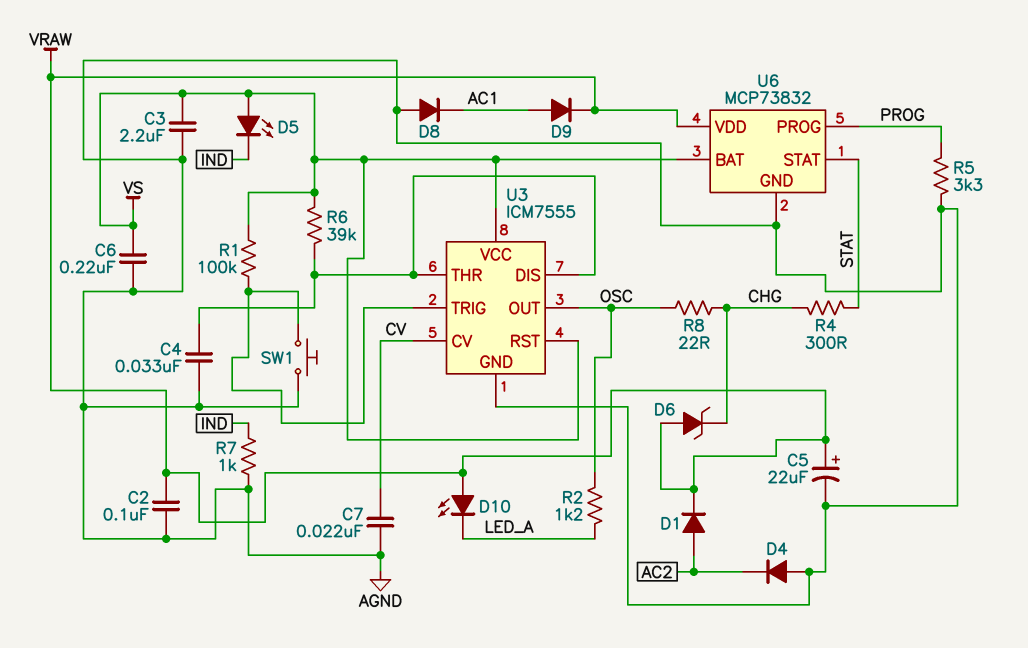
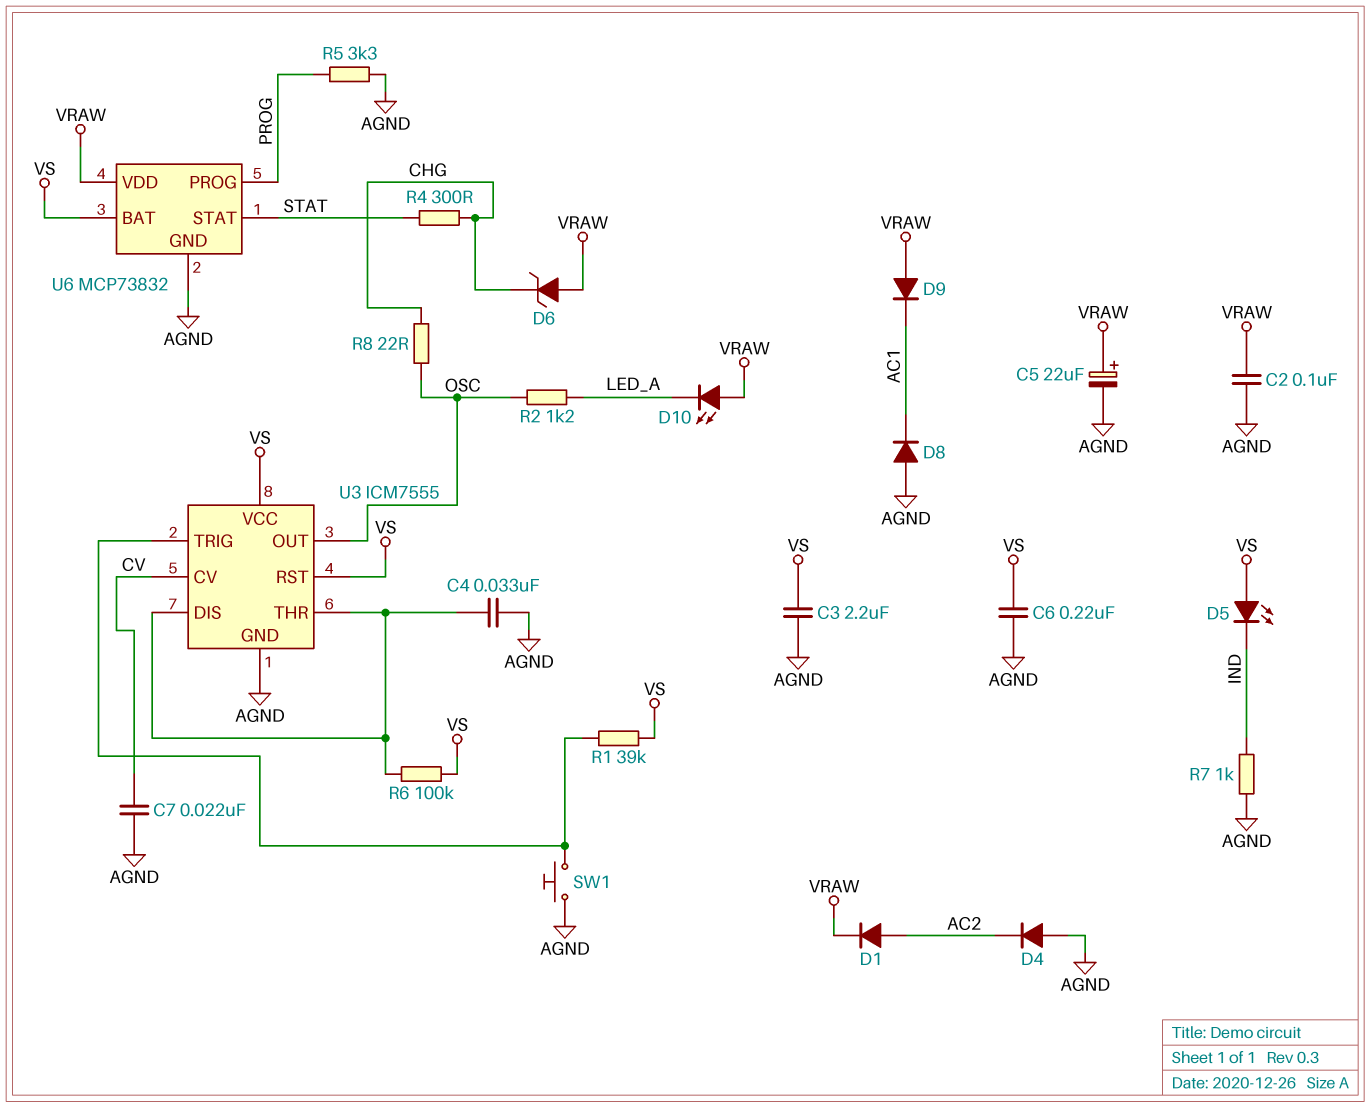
D9: diode (A AC1, K VRAW) -> diode (A VRAW, K AC1)
R1: 100k (U3/TRIG, VS) -> 39k (U3/TRIG, VS)
R6: 39k (U3/DIS, VS) -> 100k (U3/DIS, VS)

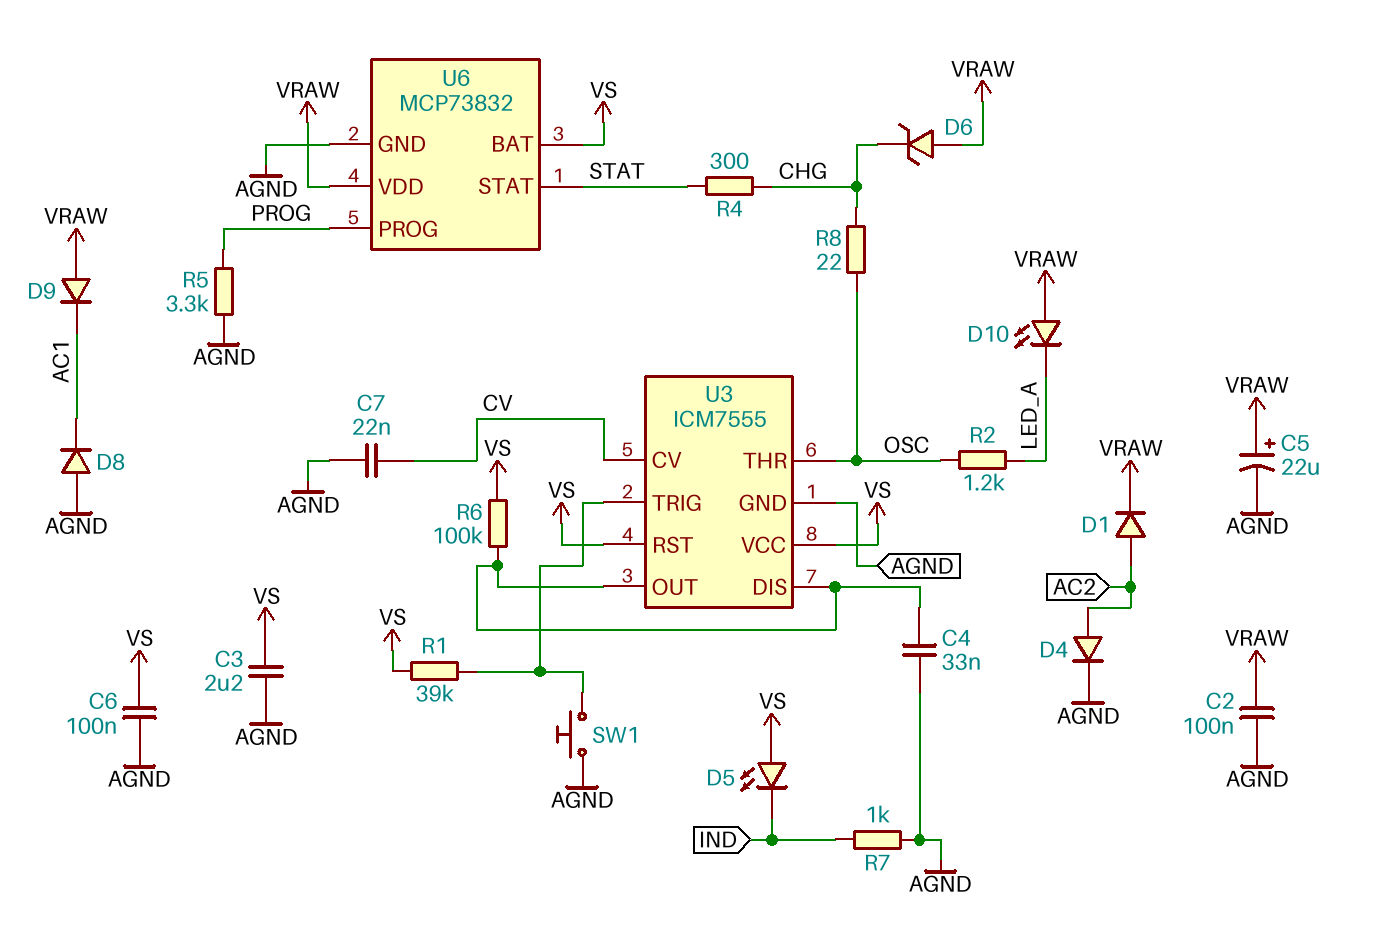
C6: 220nF (AGND, VS) -> 100nF (AGND, VS)
D4: diode (A AGND, K AC2) -> diode (A AC2, K AGND)
U3 pin OUT: OSC -> U3/DIS
U3 pin THR: U3/DIS -> OSC

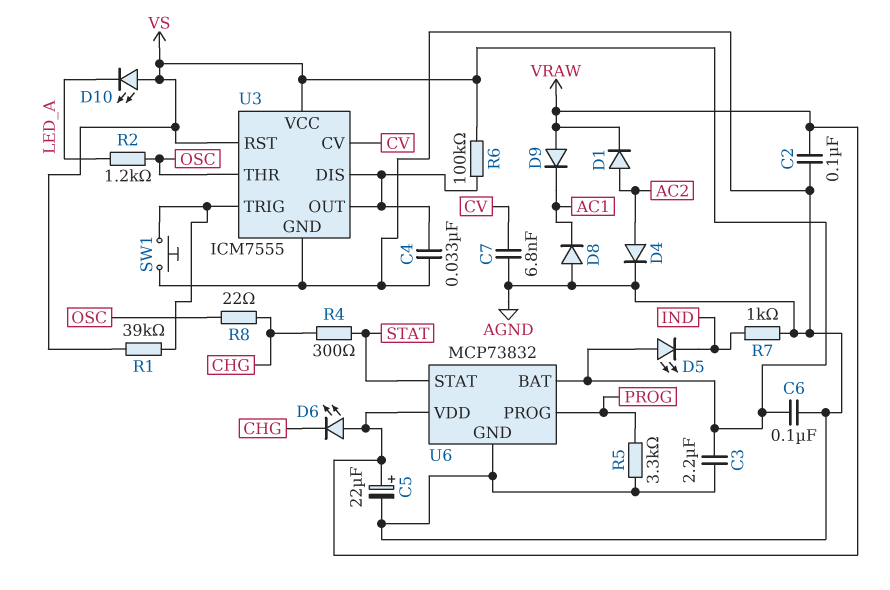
C7: 22nF (AGND, CV) -> 6.8nF (AGND, CV)
D6: zener (A VRAW, K CHG) -> LED (A VRAW, K CHG)
D10: LED (A VRAW, K LED_A) -> LED (A VS, K LED_A)

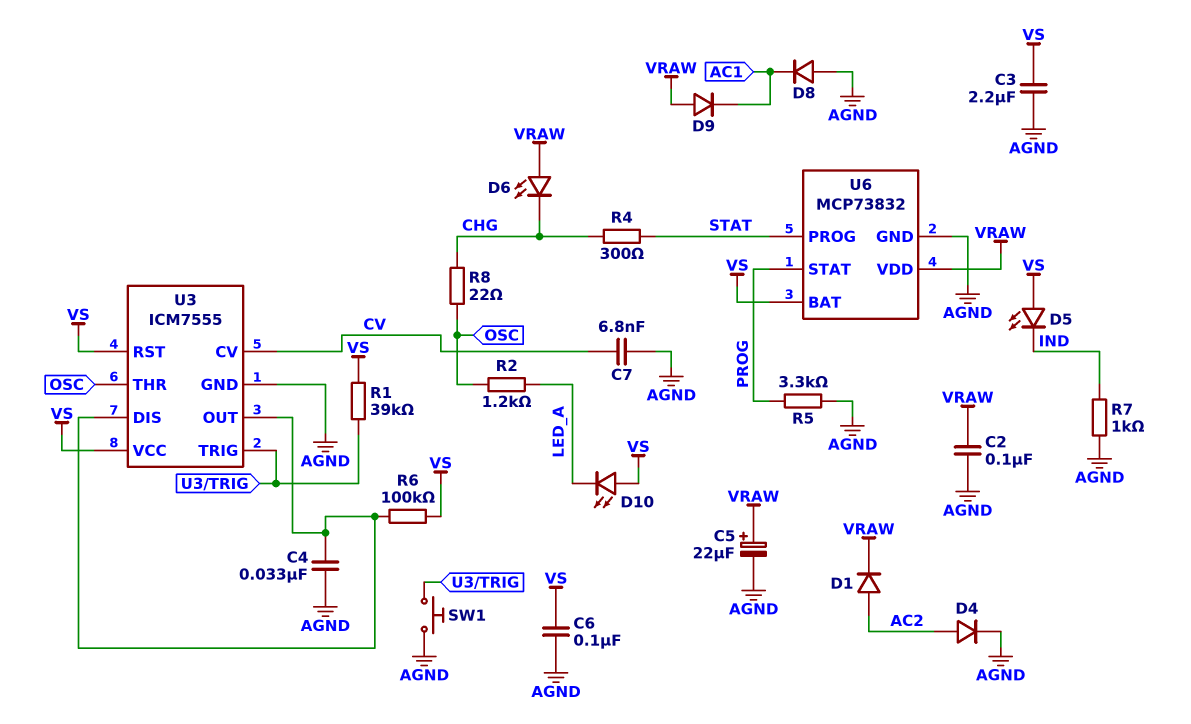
U6 pin PROG: PROG -> STAT
U6 pin STAT: STAT -> PROG

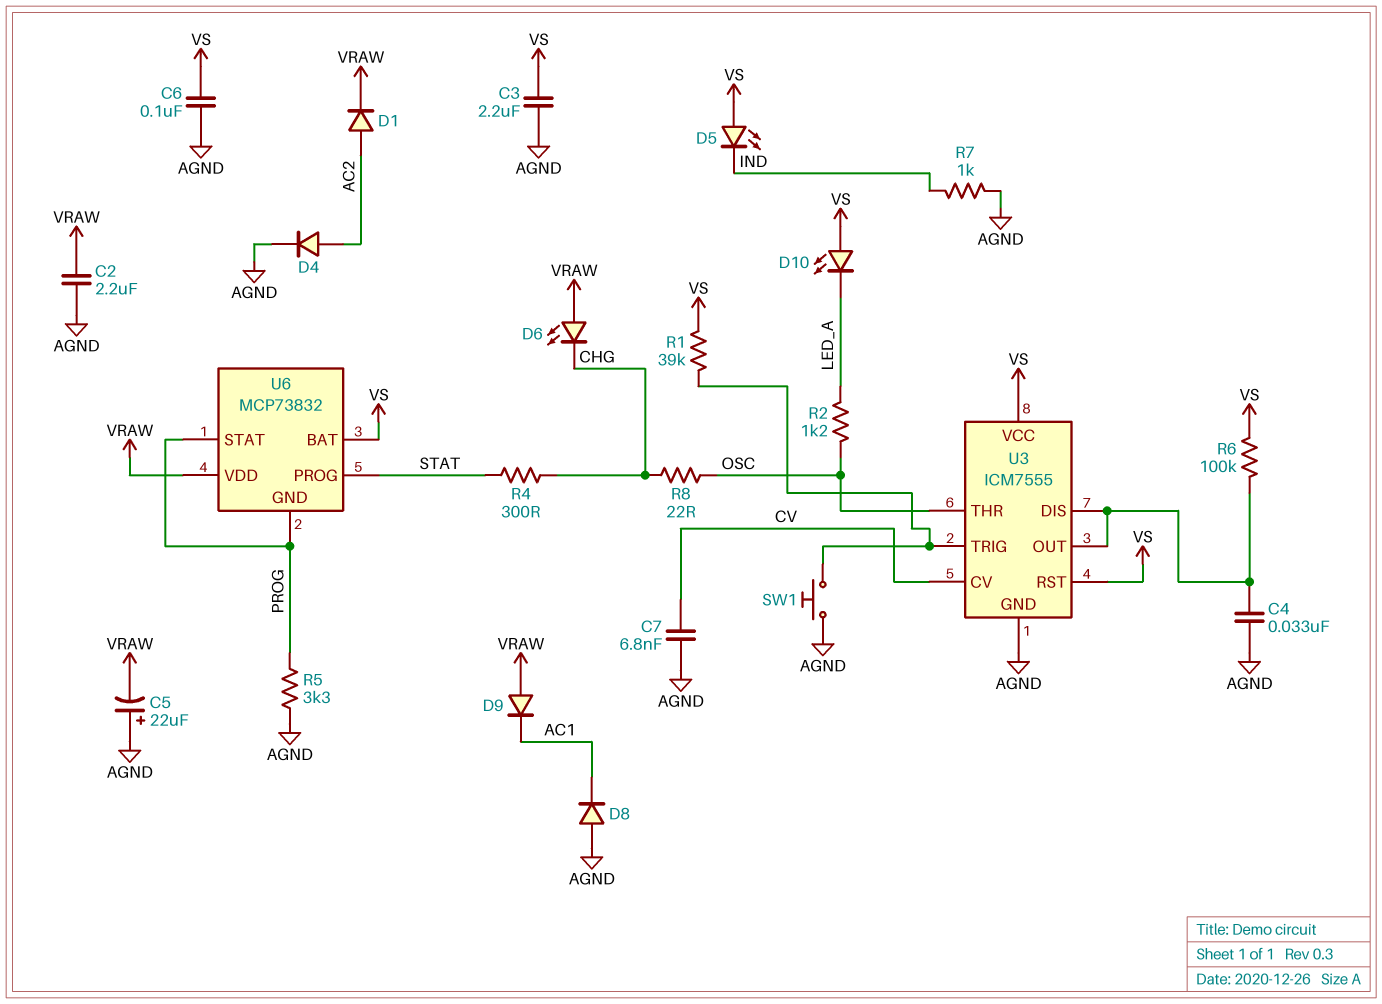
C2: 100nF (AGND, VRAW) -> 2.2uF (AGND, VRAW)
C5: 22uF (plus VRAW, minus AGND) -> 22uF (plus AGND, minus VRAW)
U6 pin GND: AGND -> PROG

